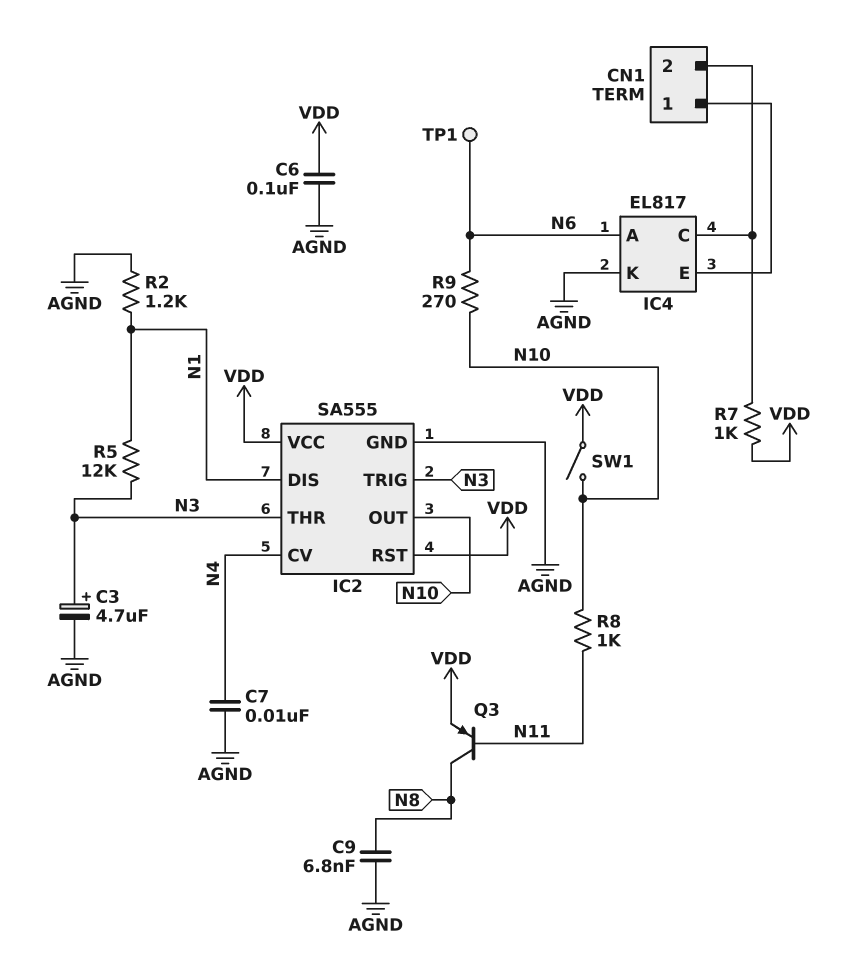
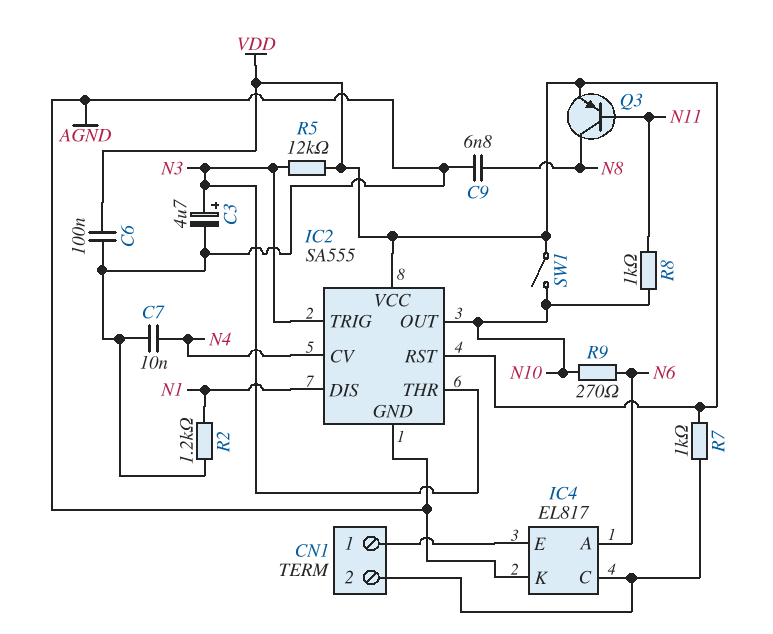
R5: 12k (N1, N3) -> 12k (N3, VDD)
TP1: test point (N6) -> none

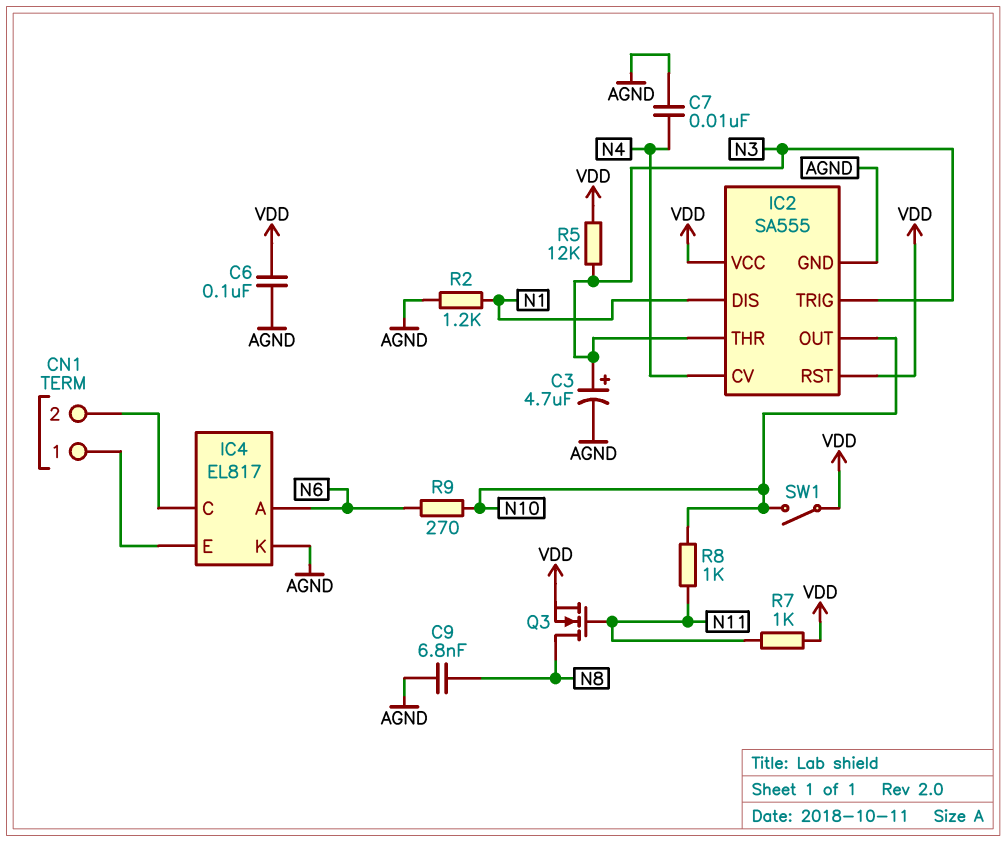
Q3: PNP (B N11, C N8, E VDD) -> NMOS (G N11, D N8, S VDD)
R7: 1k (CN1/2, VDD) -> 1k (N11, VDD)

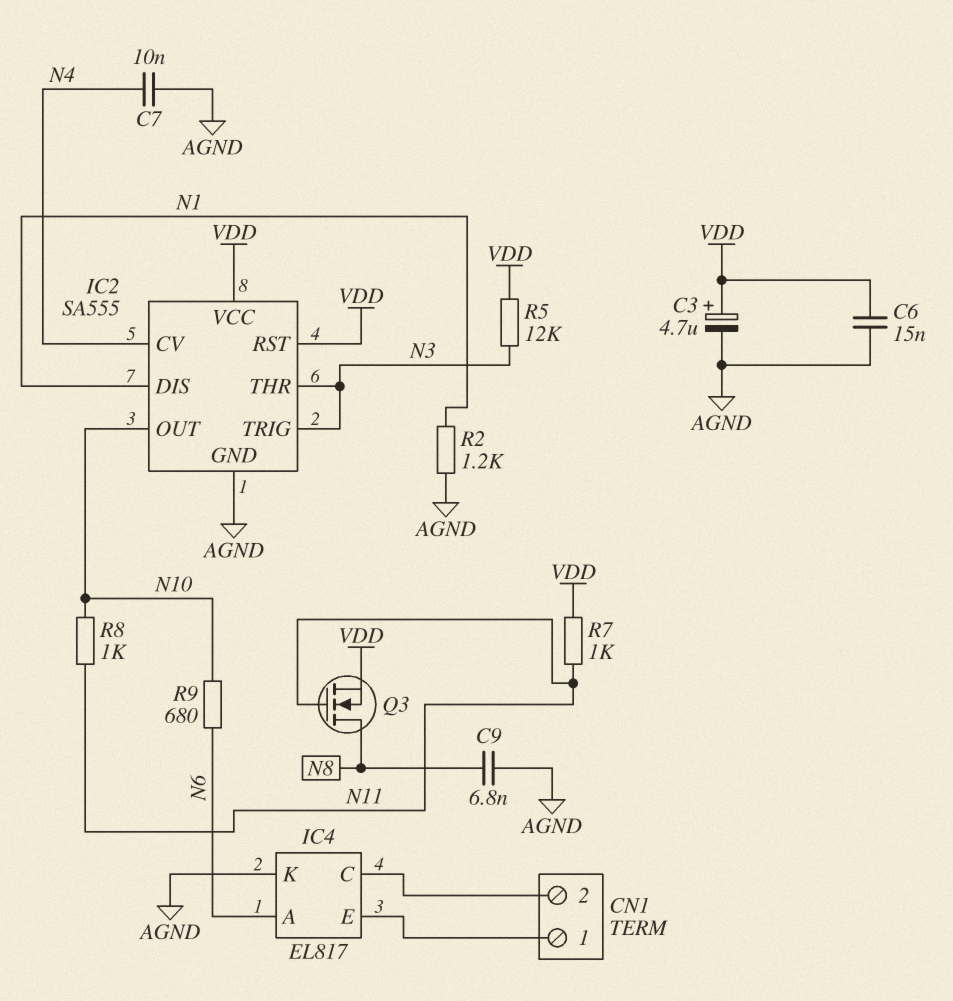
C3: 4.7uF (plus N3, minus AGND) -> 4.7uF (plus VDD, minus AGND)
C6: 100nF (AGND, VDD) -> 15nF (AGND, VDD)
R9: 270 (N6, N10) -> 680 (N6, N10)
SW1: switch (N10, VDD) -> none

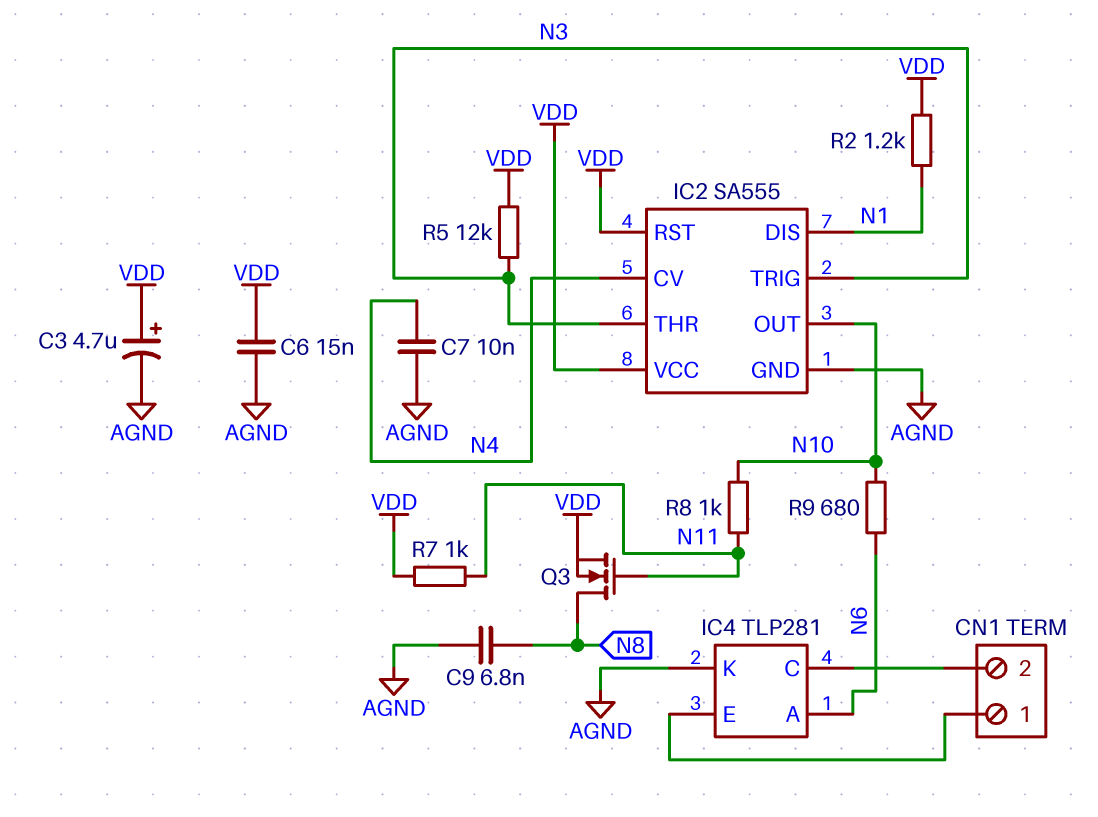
IC4: EL817 -> TLP281
R2: 1.2k (AGND, N1) -> 1.2k (N1, VDD)

